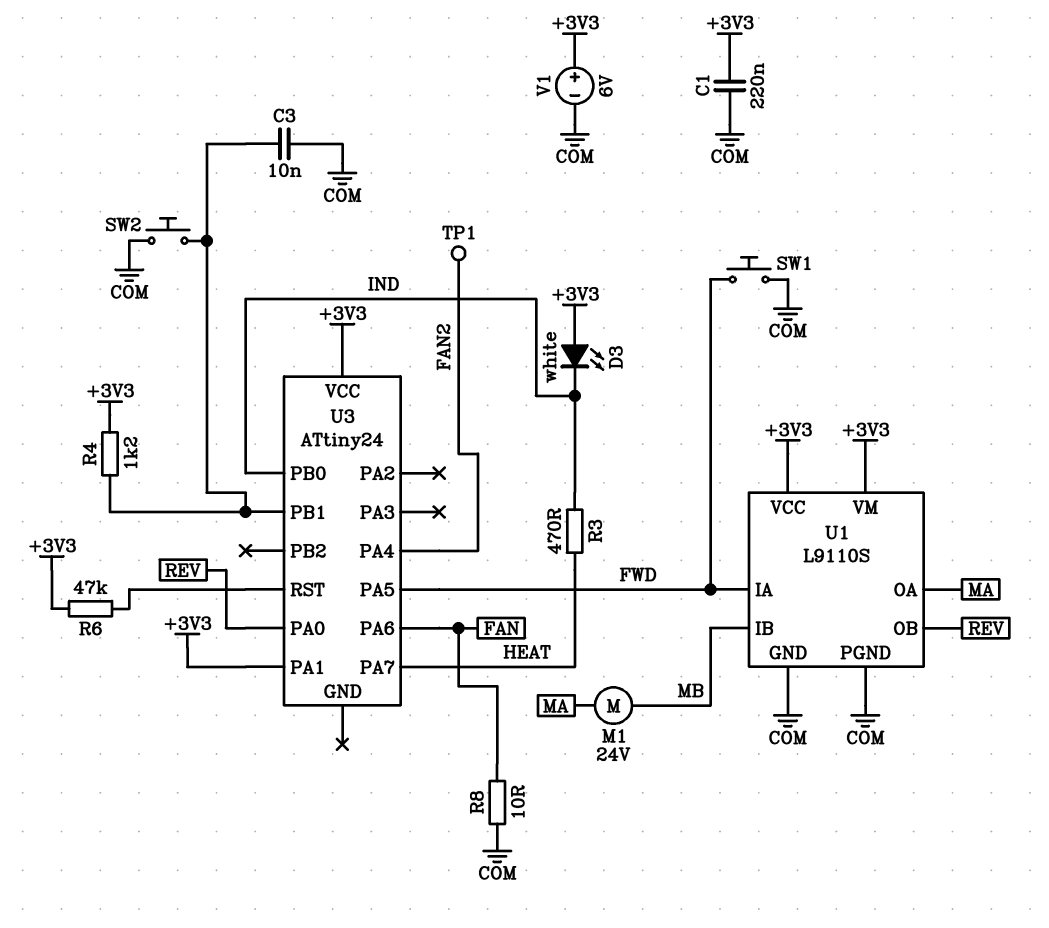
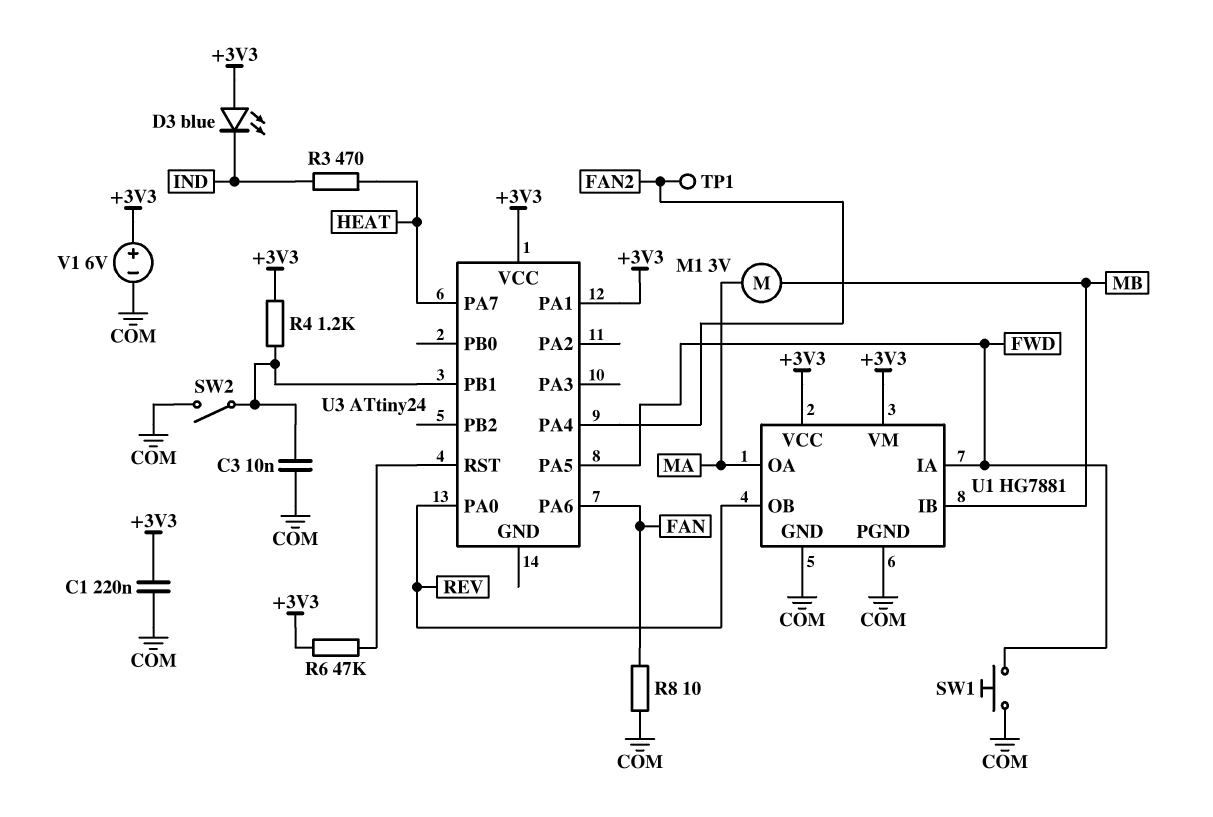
D3: LED white (A +3V3, K IND) -> LED blue (A +3V3, K IND)
M1: motor 24V (MA, MB) -> motor 3V (MA, MB)
SW2: button (COM, U3/PB1) -> switch (COM, U3/PB1)
U1: L9110S -> HG7881
U3 pin PB0: IND -> none

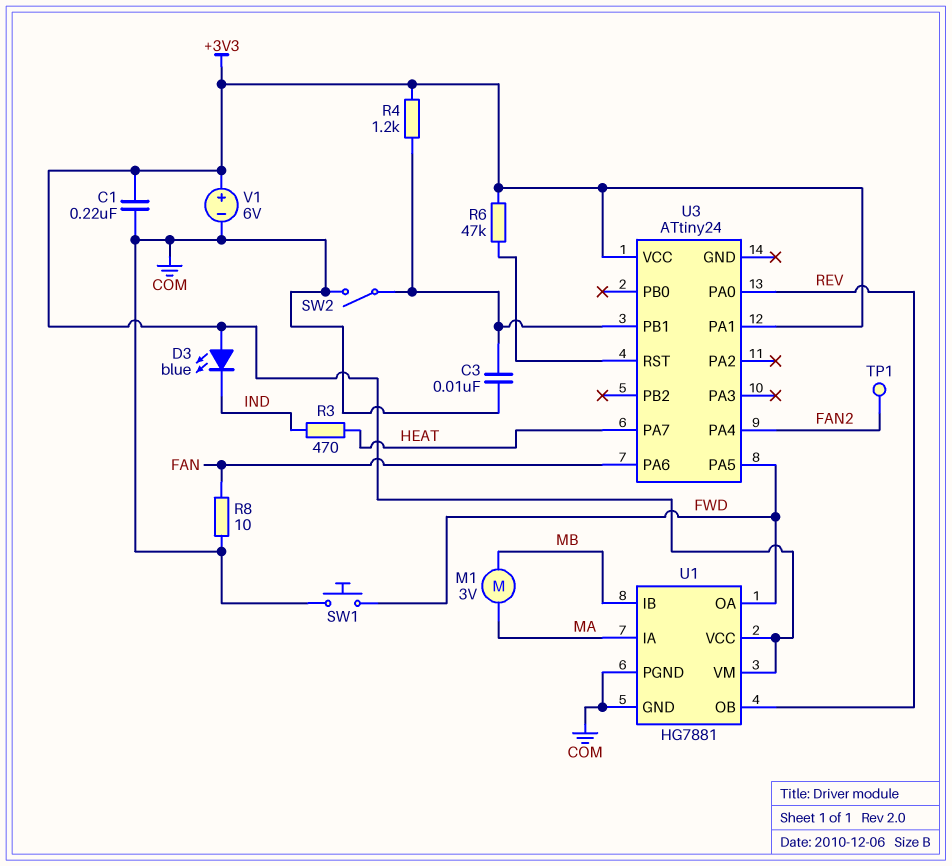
U1 pin IA: FWD -> MA
U1 pin OA: MA -> FWD

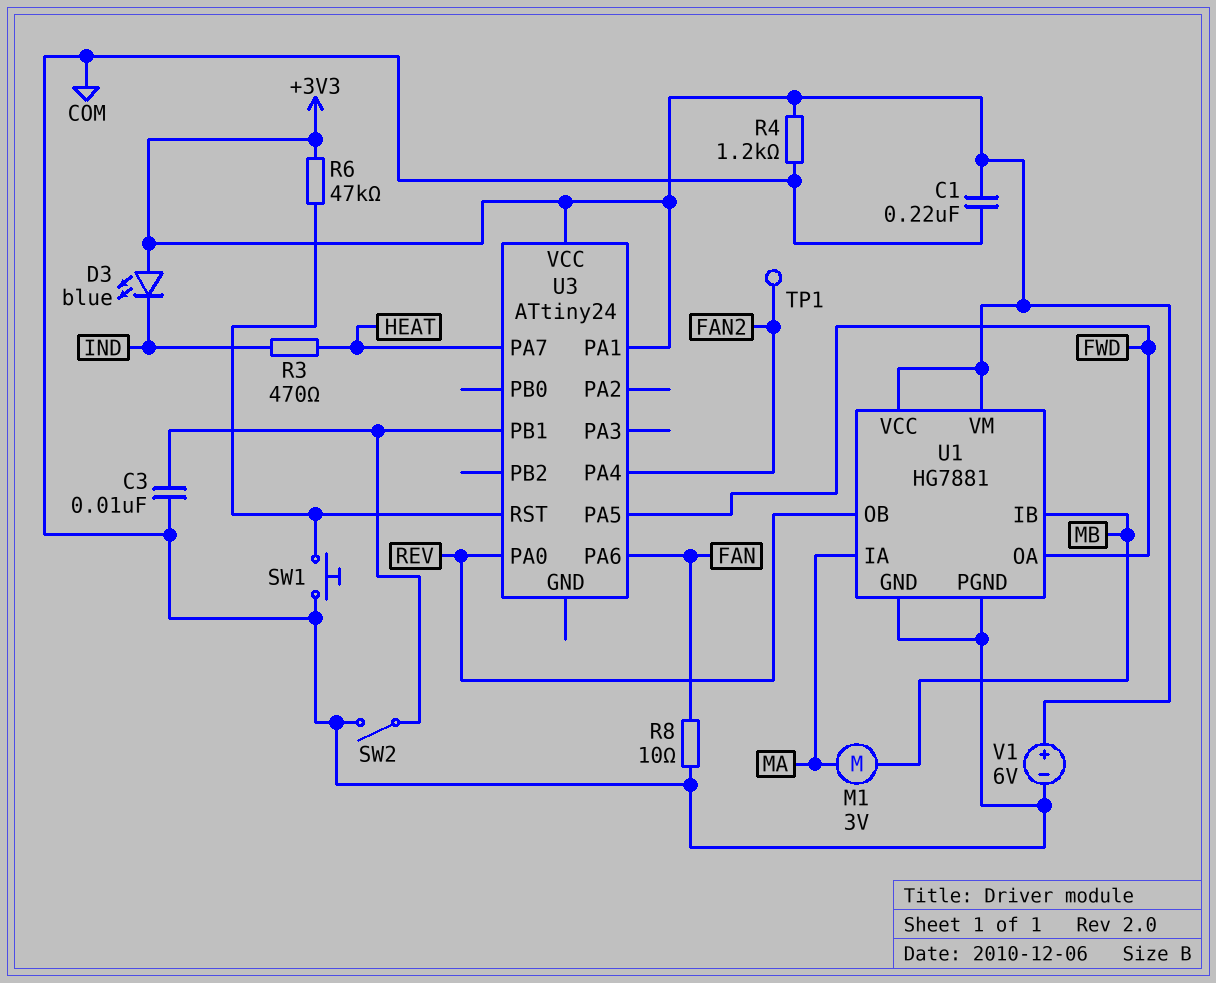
R4: 1.2k (+3V3, U3/PB1) -> 1.2k (+3V3, COM)
SW1: button (COM, FWD) -> button (COM, U3/RST)

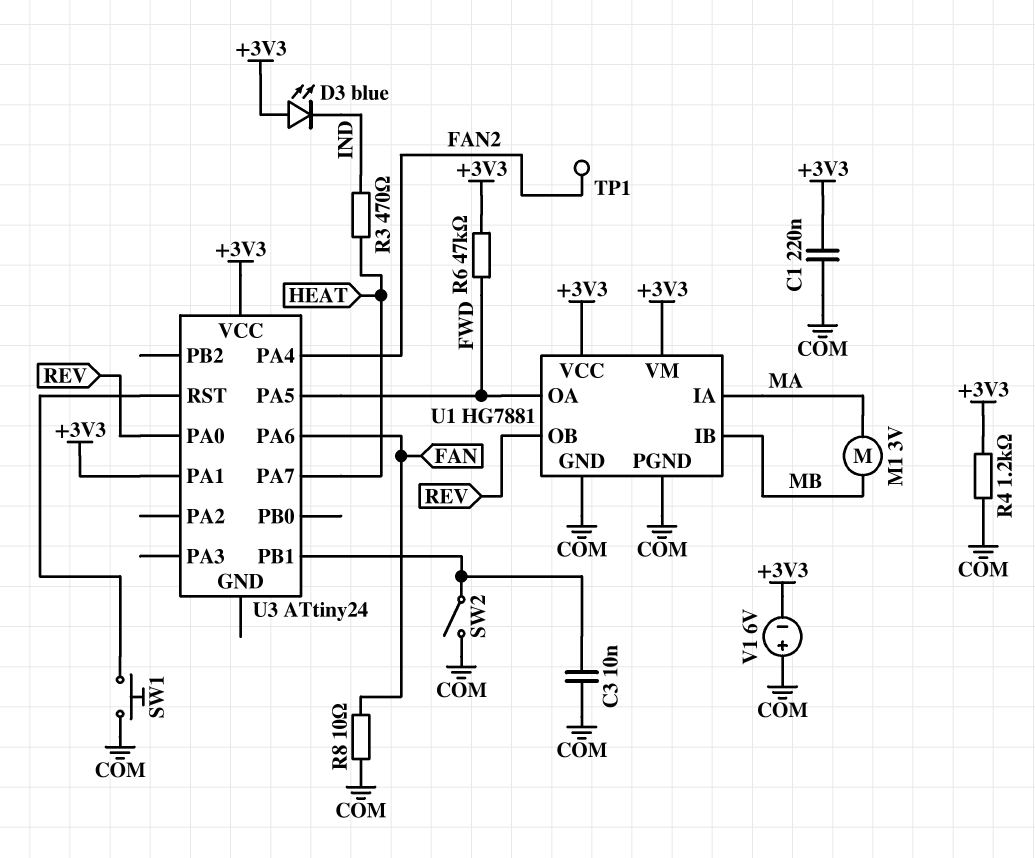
R6: 47k (+3V3, U3/RST) -> 47k (+3V3, FWD)
V1: 6V (plus +3V3, minus COM) -> 6V (plus COM, minus +3V3)

